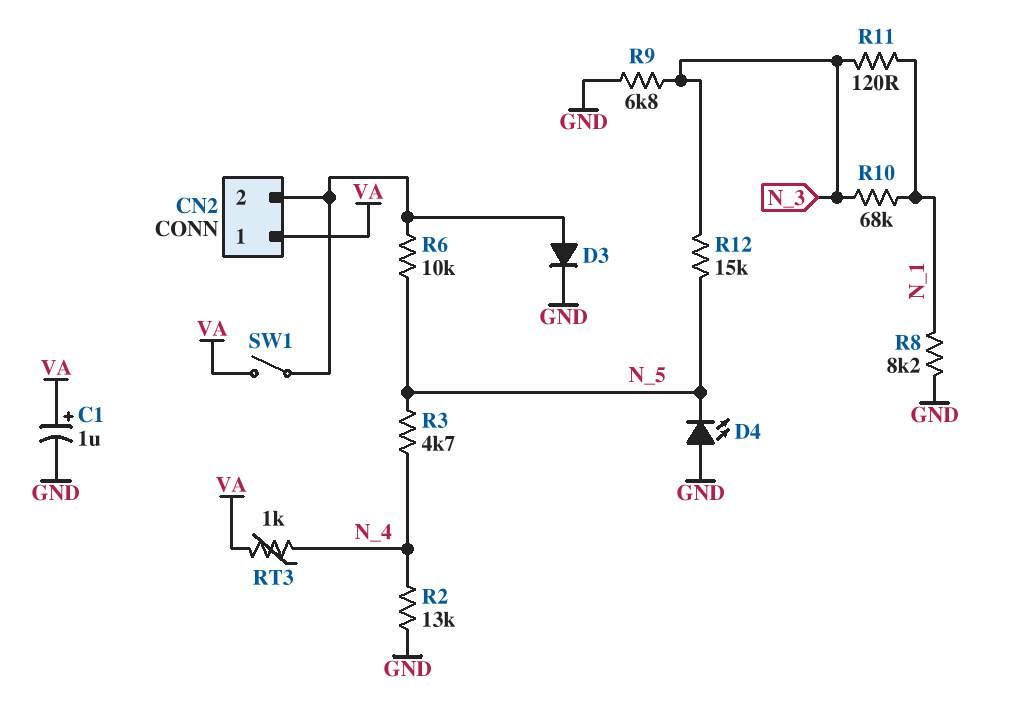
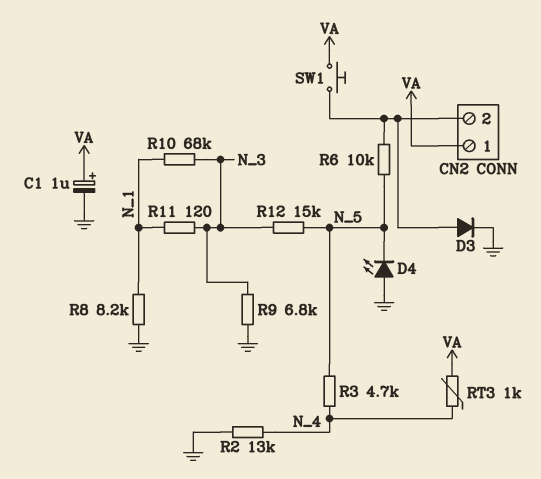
SW1: switch (CN2/2, VA) -> button (CN2/2, VA)

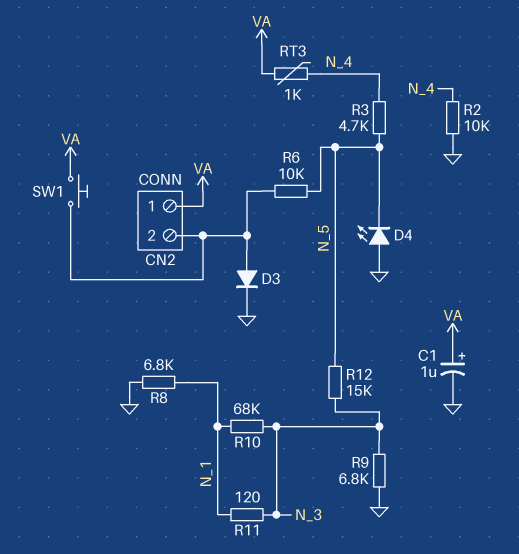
R2: 13k (GND, N_4) -> 10k (GND, N_4)
R8: 8.2k (GND, N_1) -> 6.8k (GND, N_1)

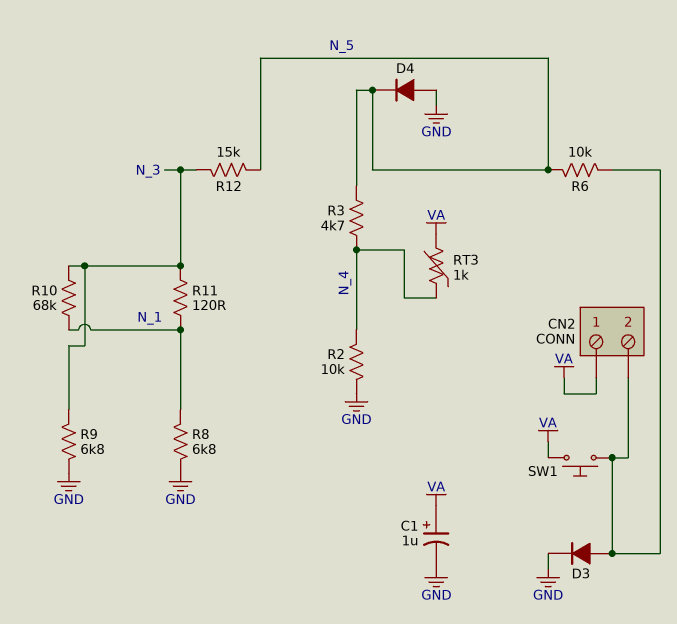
D4: LED (A GND, K N_5) -> diode (A GND, K N_5)

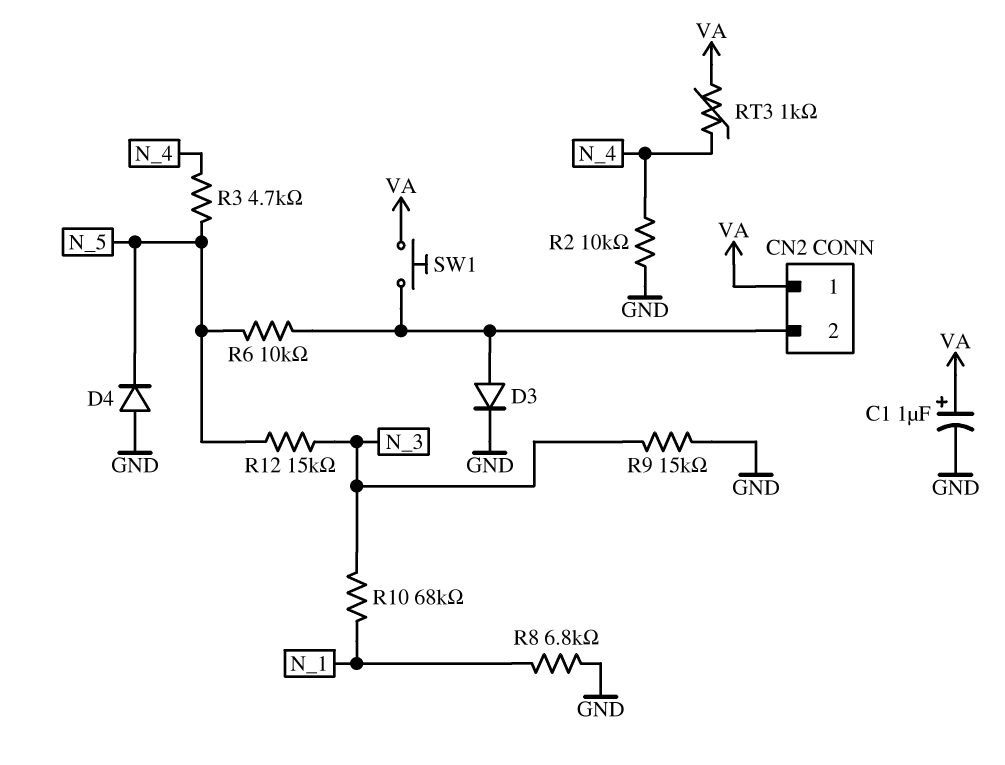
R9: 6.8k (GND, N_3) -> 15k (GND, N_3)
R11: 120 (N_1, N_3) -> none

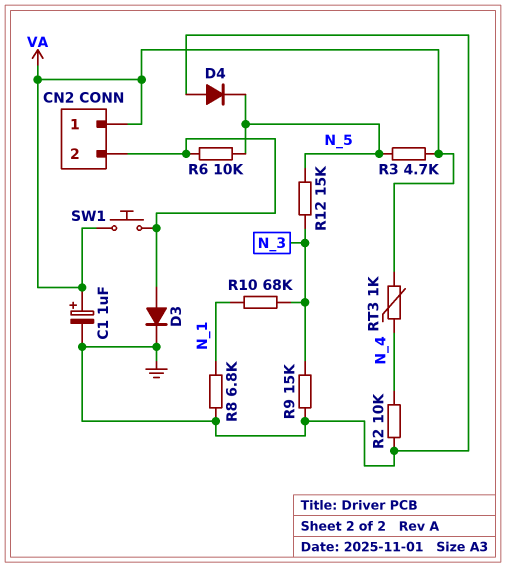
R3: 4.7k (N_4, N_5) -> 4.7k (N_5, VA)

